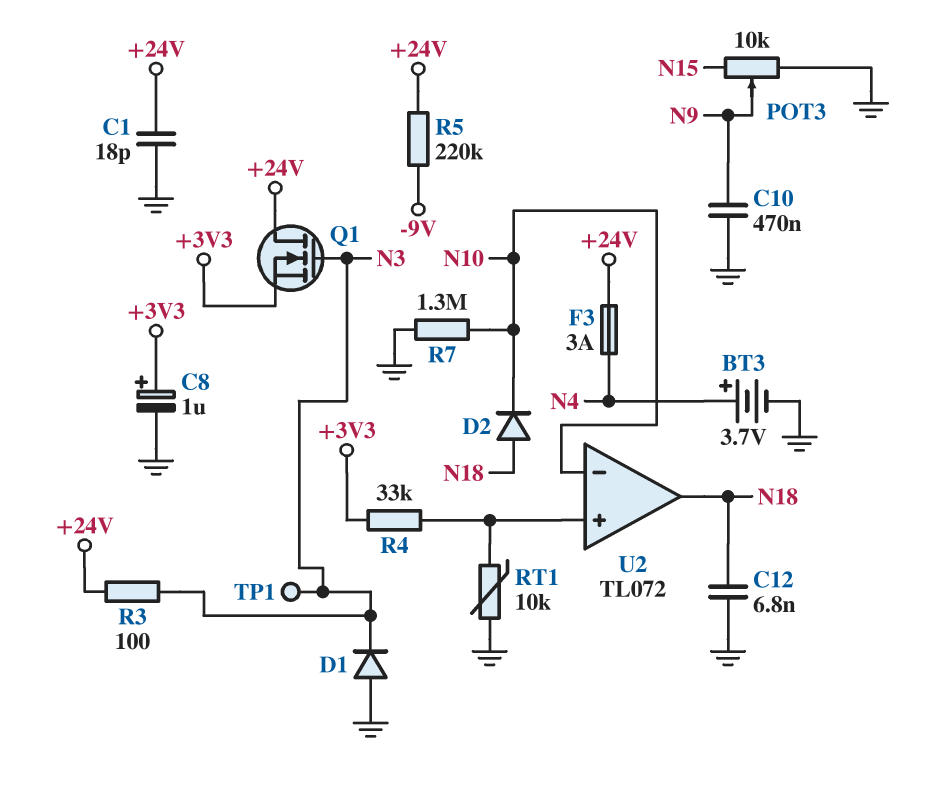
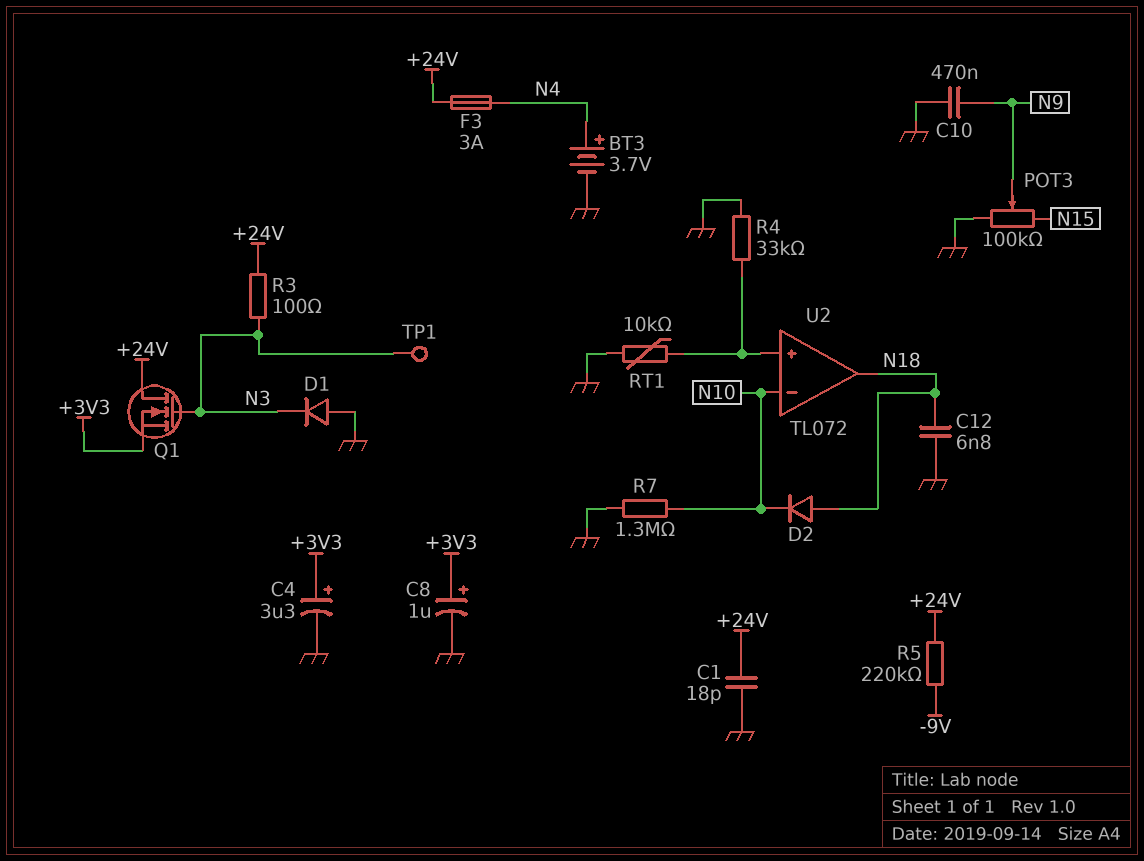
C4: none -> 3.3uF (plus +3V3, minus GND)
POT3: 10k (GND, N15, wiper N9) -> 100k (GND, N15, wiper N9)
R4: 33k (+3V3, U2/in+) -> 33k (GND, U2/in+)

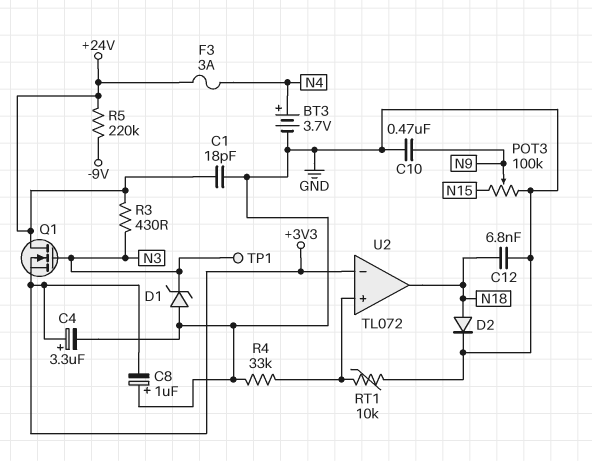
C8: 1uF (plus +3V3, minus GND) -> 1uF (plus GND, minus +3V3)
D1: diode (A GND, K N3) -> zener (A GND, K N3)
D2: diode (A N18, K N10) -> diode (A N18, K GND)
R3: 100 (+24V, N3) -> 430 (+24V, N3)
R7: 1.3M (GND, N10) -> none
U2 pin in-: N10 -> +3V3

